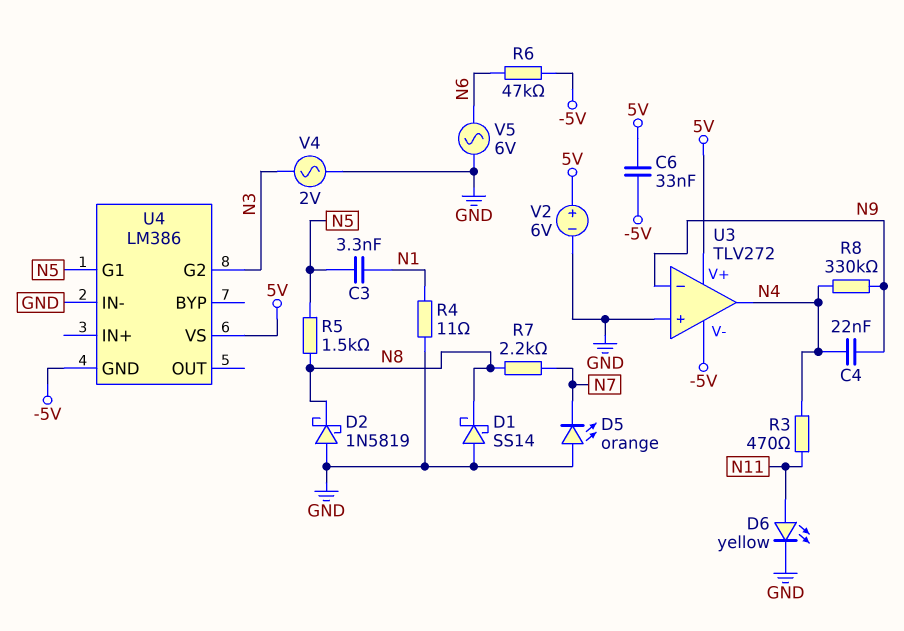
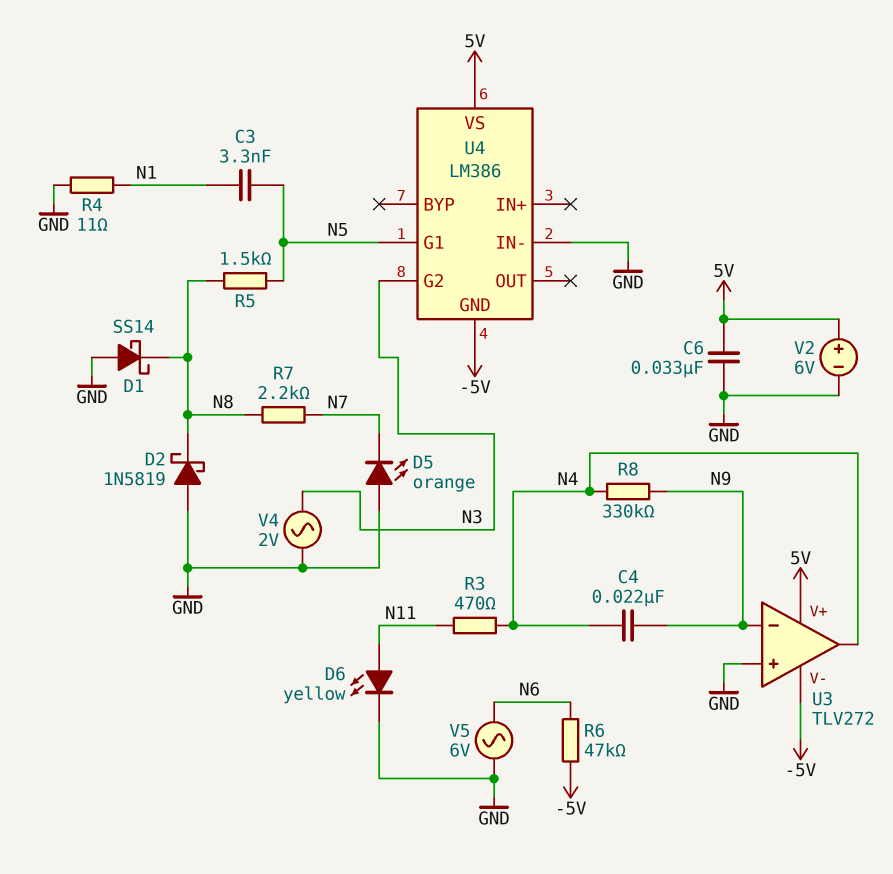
C6: 33nF (-5V, 5V) -> 33nF (5V, GND)

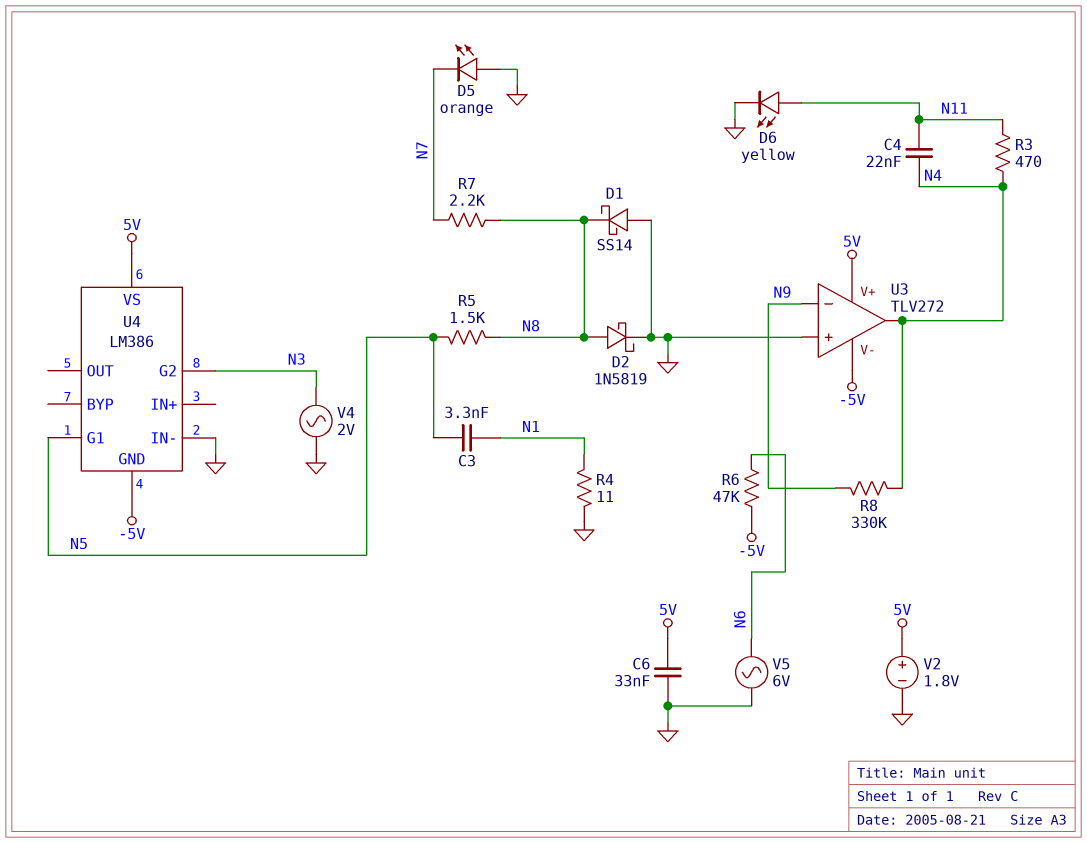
C4: 22nF (N4, N9) -> 22nF (N4, N11)
D2: schottky 1N5819 (A GND, K N8) -> schottky 1N5819 (A N8, K GND)
V2: 6V (plus 5V, minus GND) -> 1.8V (plus 5V, minus GND)

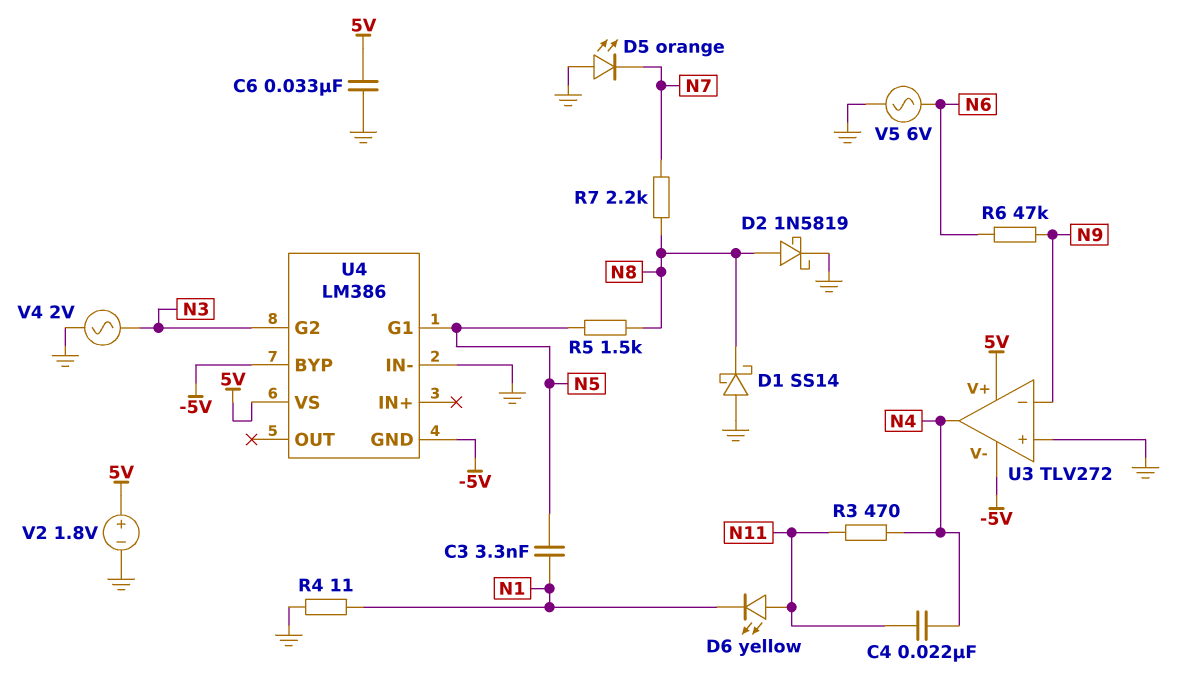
D6: LED yellow (A N11, K GND) -> LED yellow (A N11, K N1)
R6: 47k (-5V, N6) -> 47k (N6, N9)
R8: 330k (N4, N9) -> none
U4 pin BYP: none -> -5V

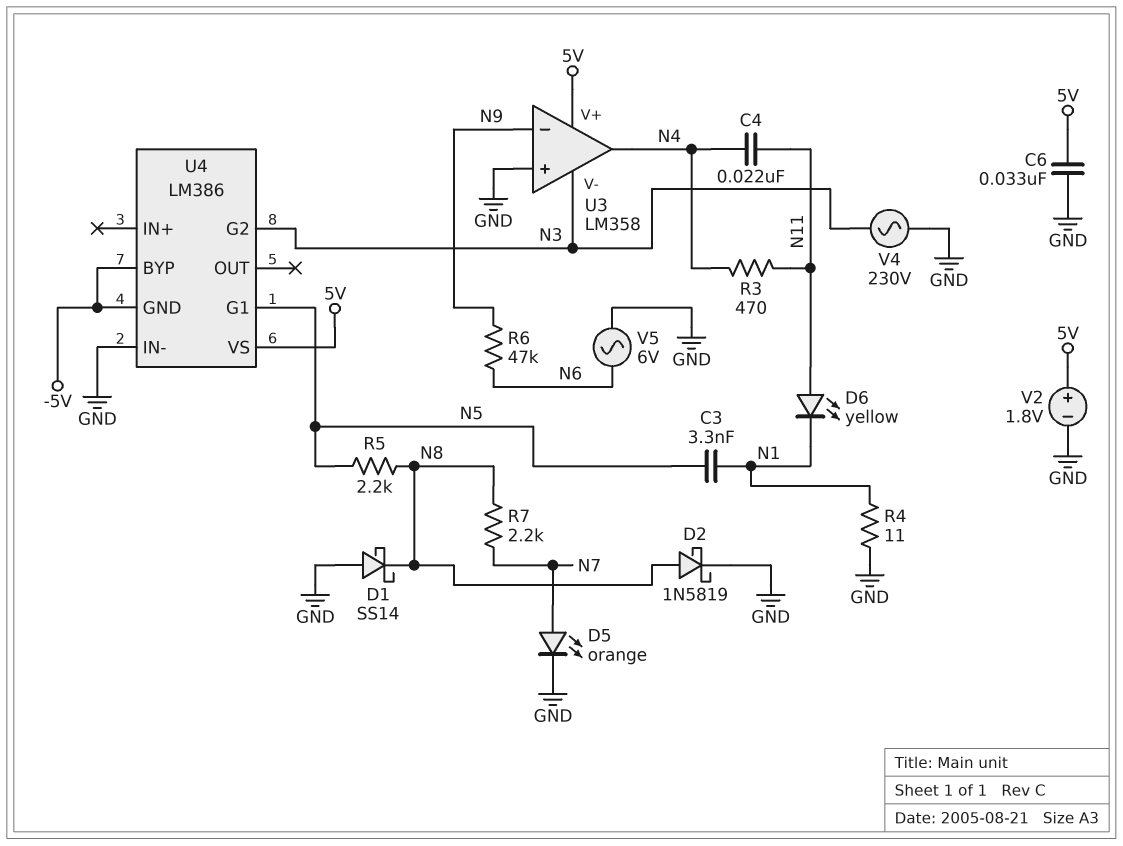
D5: LED orange (A GND, K N7) -> LED orange (A N7, K GND)
R5: 1.5k (N5, N8) -> 2.2k (N5, N8)
U3: TLV272 -> LM358
U3 pin V-: -5V -> N3
V4: AC 2V (GND, N3) -> AC 230V (GND, N3)

